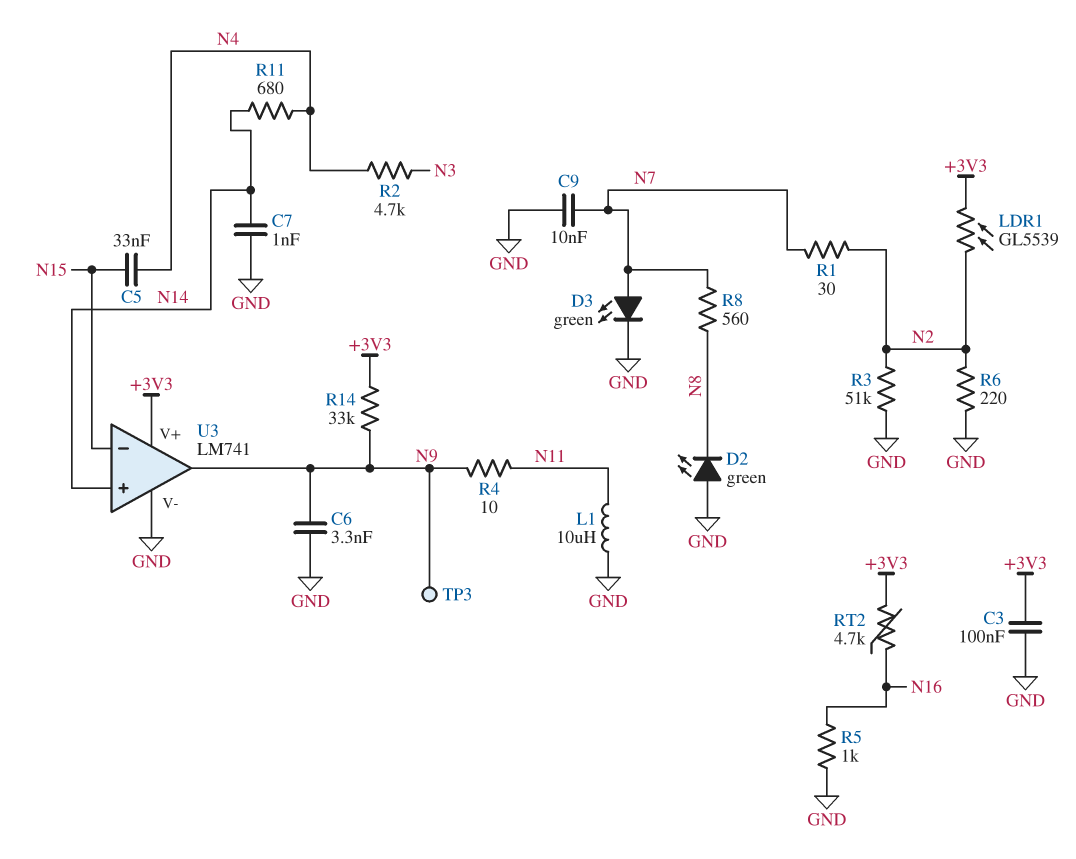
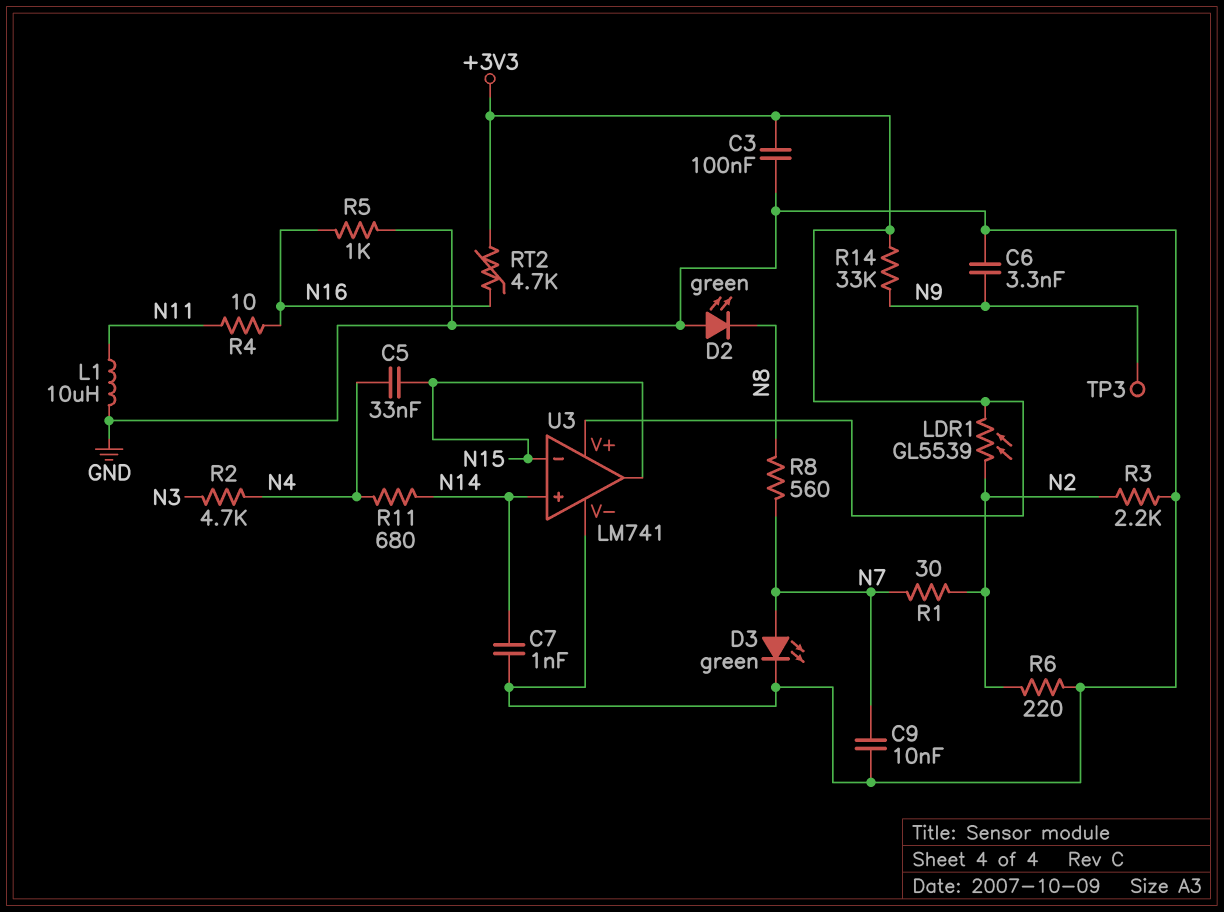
R3: 51k (GND, N2) -> 2.2k (GND, N2)
R4: 10 (N9, N11) -> 10 (N11, N16)
U3 pin out: N9 -> N15

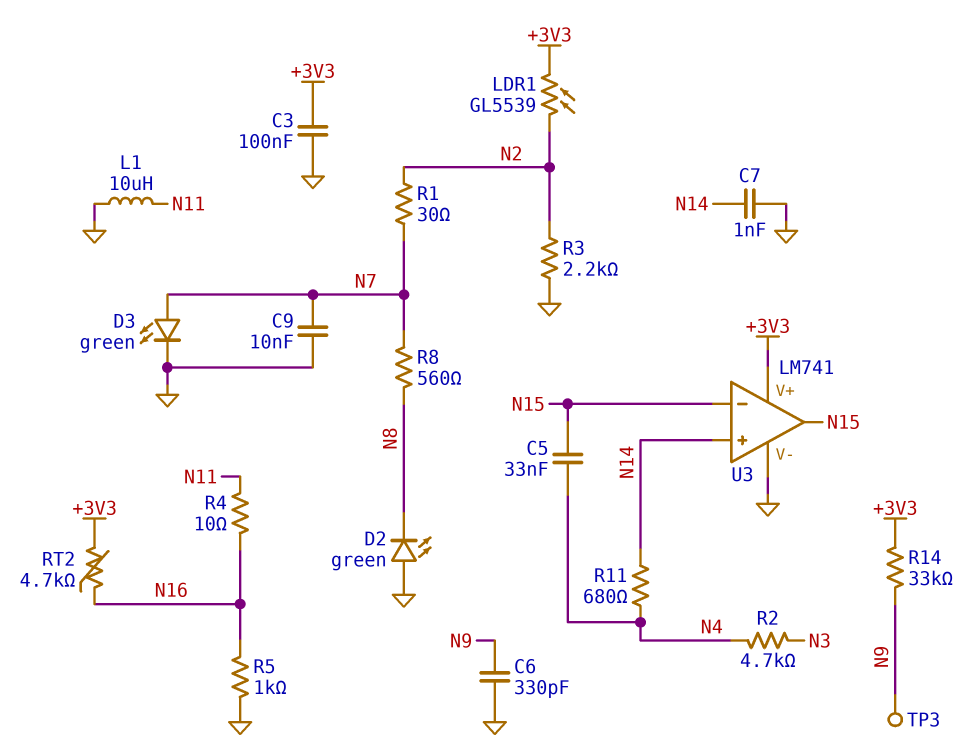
C6: 3.3nF (GND, N9) -> 330pF (GND, N9)
R6: 220 (GND, N2) -> none

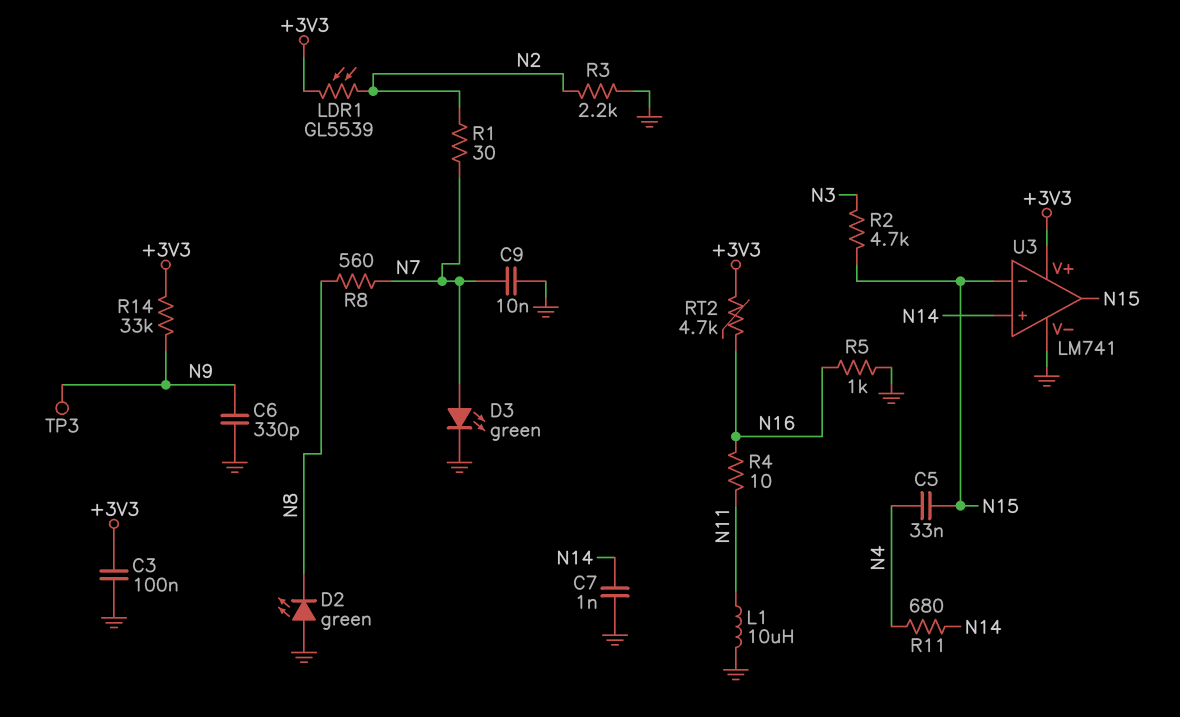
R2: 4.7k (N3, N4) -> 4.7k (N3, N15)

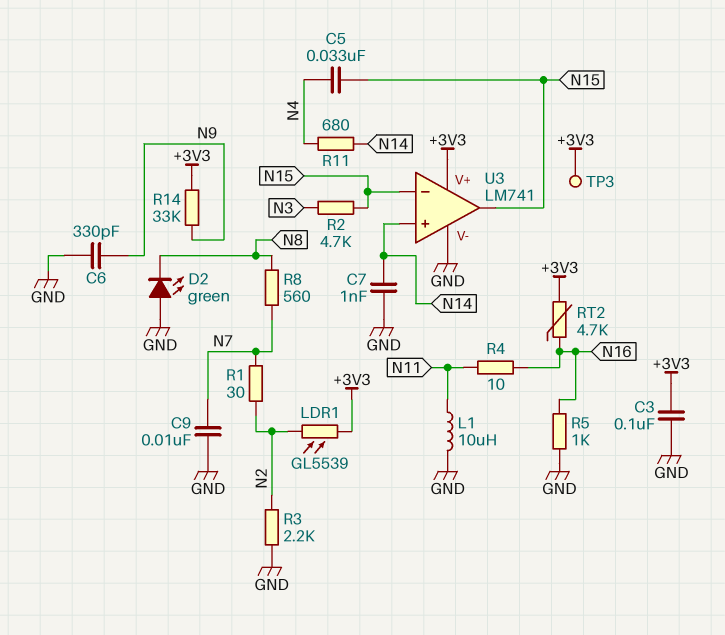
D3: LED green (A N7, K GND) -> none
TP3: test point (N9) -> test point (+3V3)

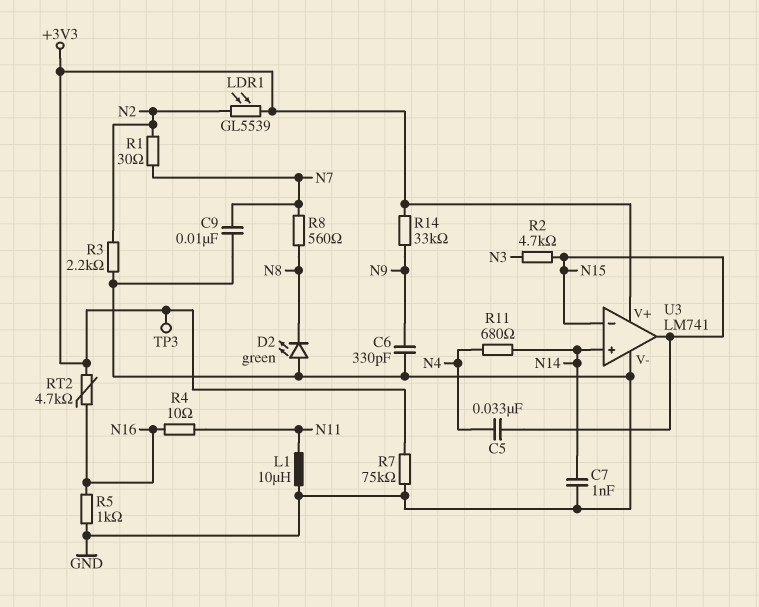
C3: 100nF (+3V3, GND) -> none
R7: none -> 75k (+3V3, GND)

